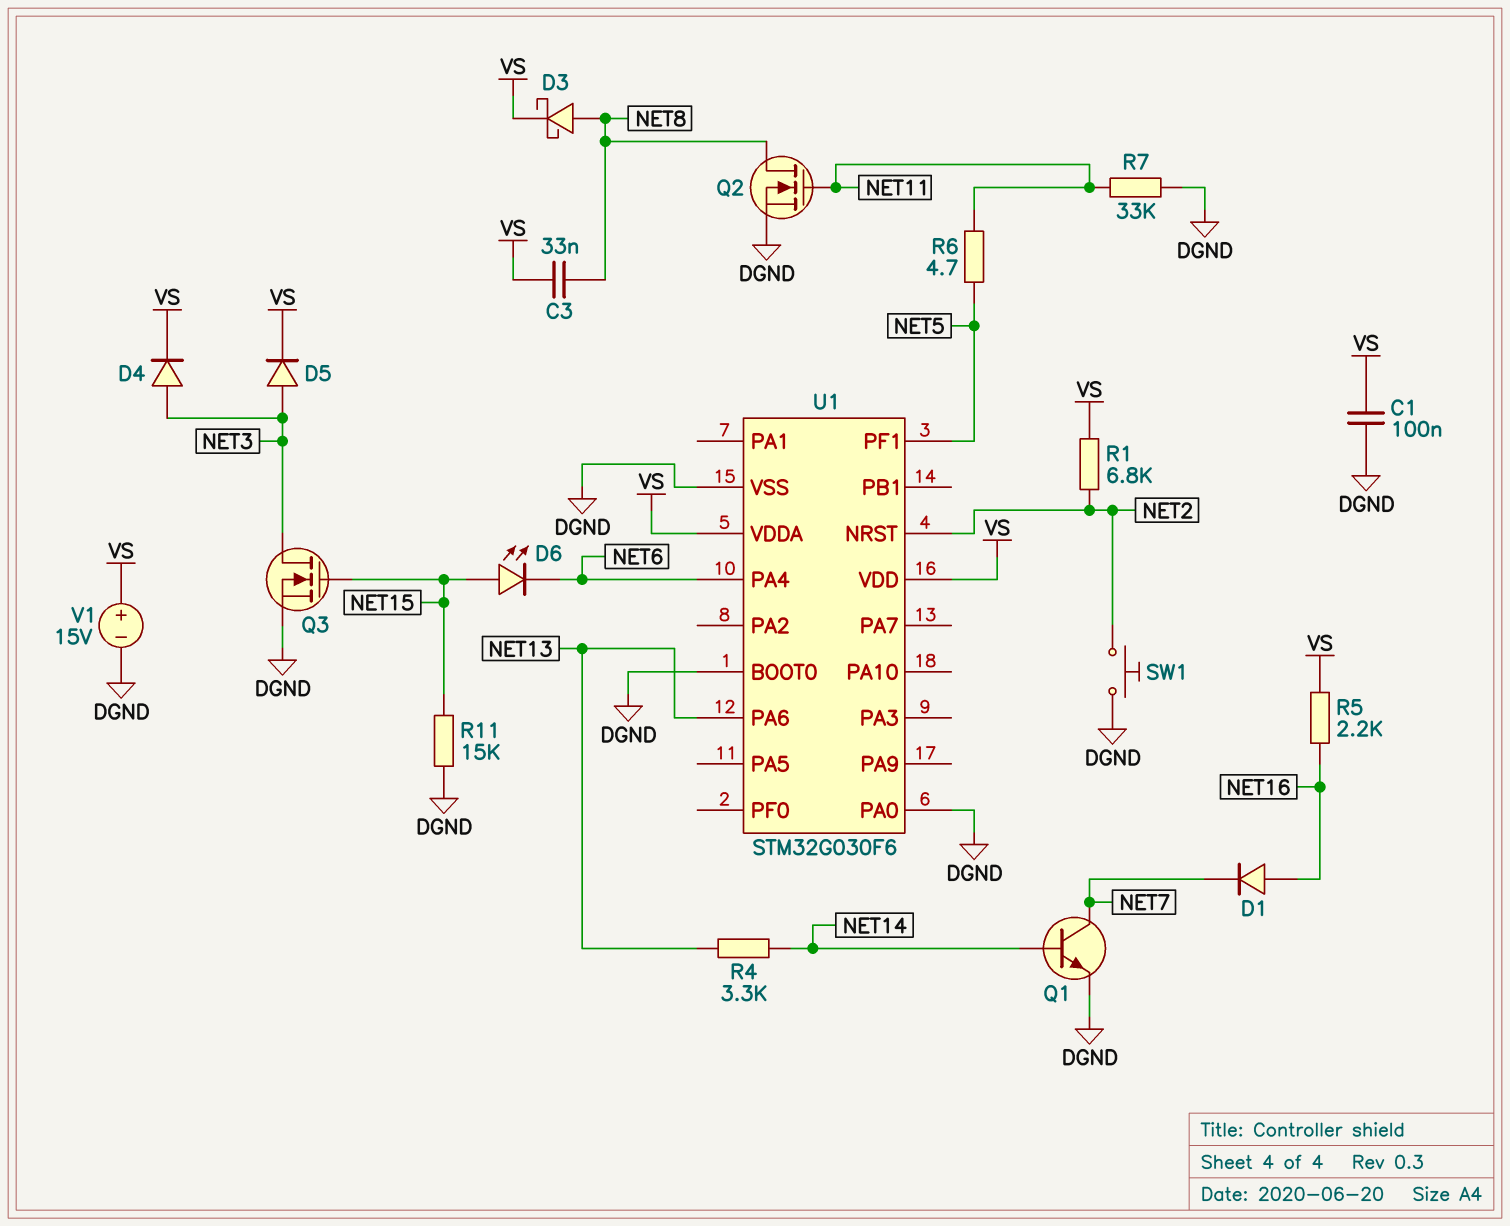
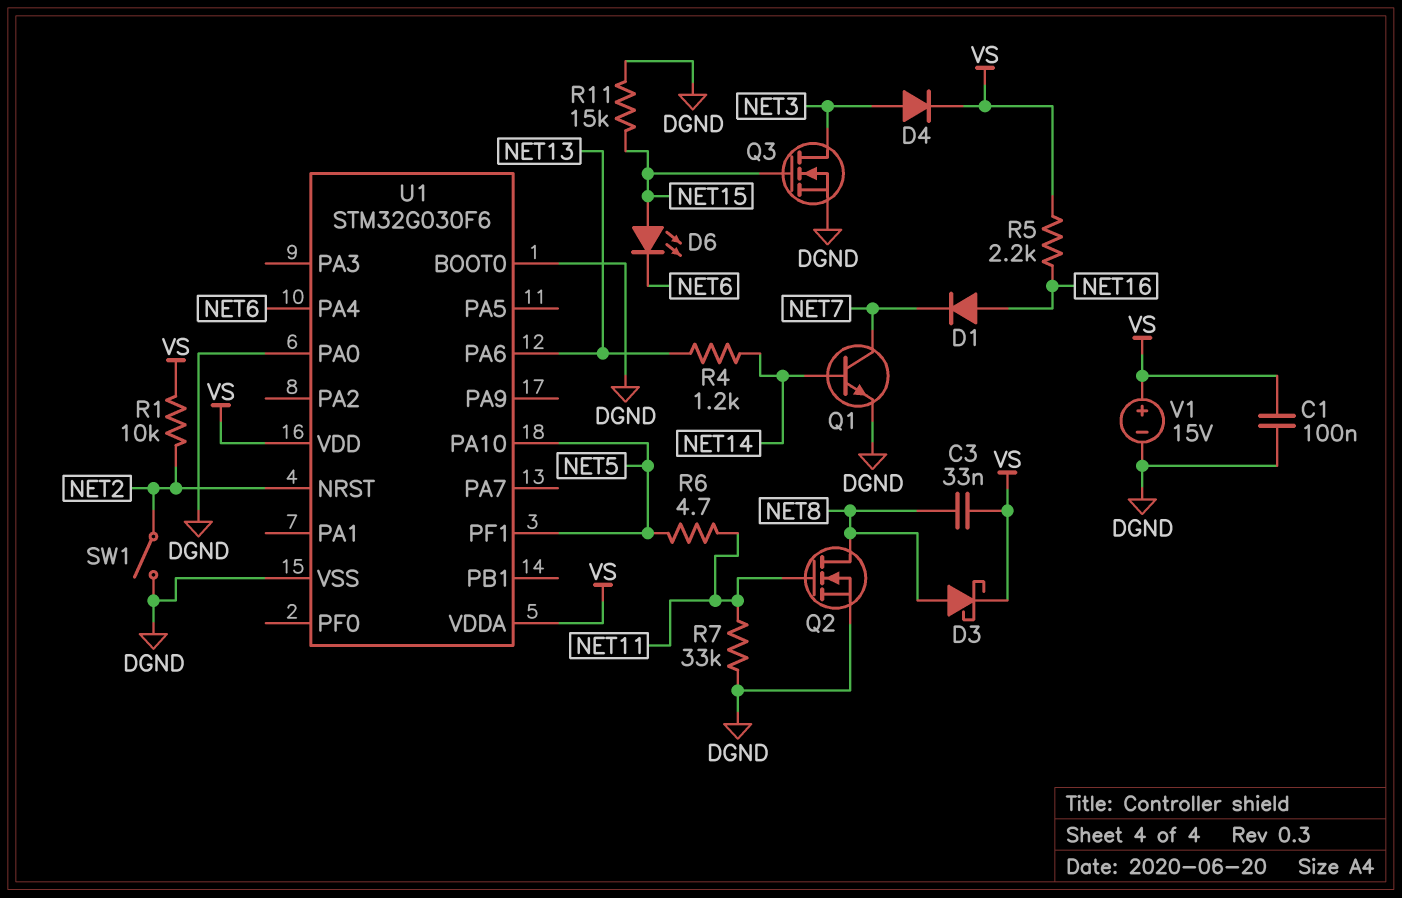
D5: diode (A NET3, K VS) -> none
R1: 6.8k (NET2, VS) -> 10k (NET2, VS)
R4: 3.3k (NET13, NET14) -> 1.2k (NET13, NET14)
SW1: button (DGND, NET2) -> switch (DGND, NET2)
U1 pin PA10: none -> NET5

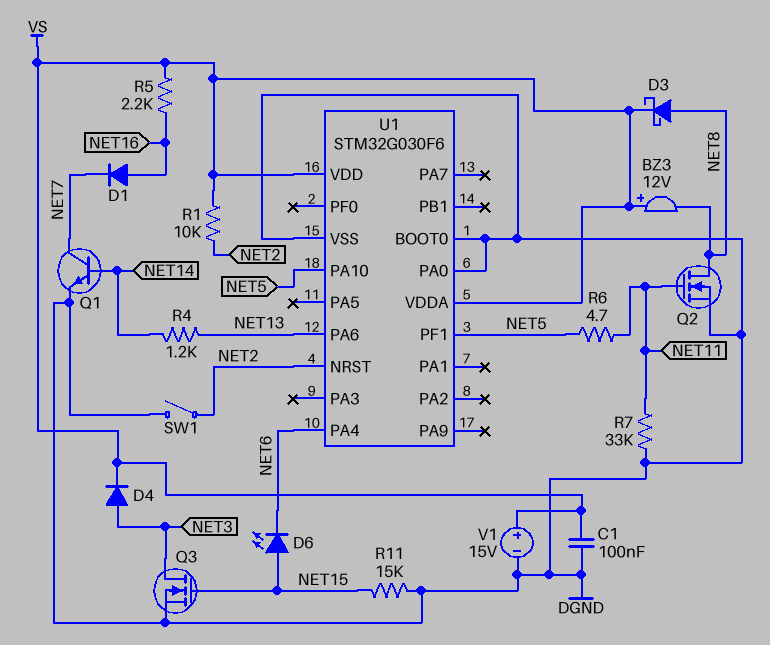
BZ3: none -> buzzer 12V (plus VS, minus NET8)
C3: 33nF (NET8, VS) -> none

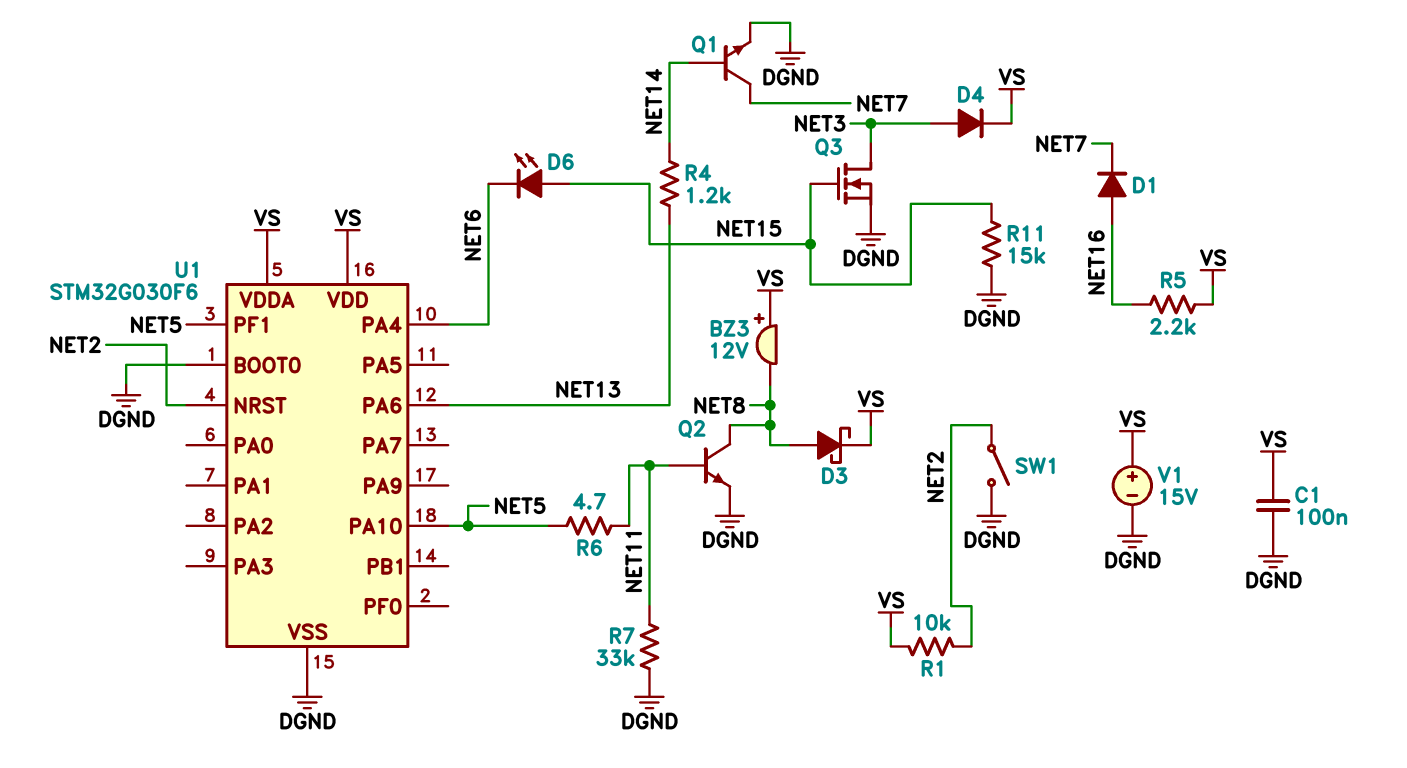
Q2: NMOS (G NET11, D NET8, S DGND) -> NPN (B NET11, C NET8, E DGND)
U1 pin PA0: DGND -> none

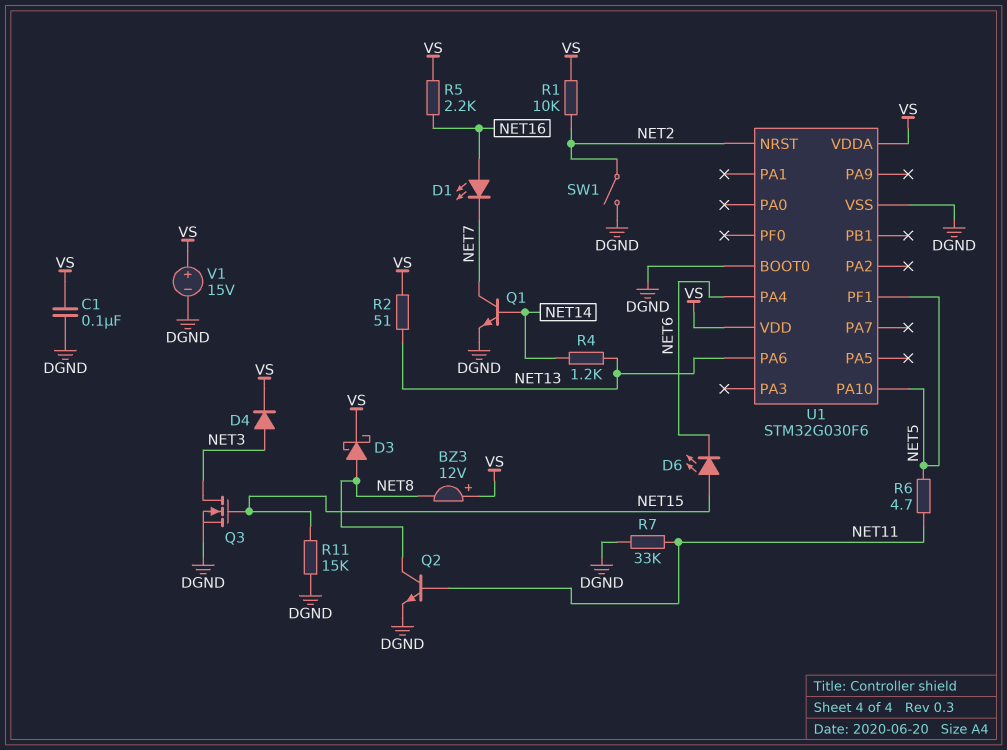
D1: diode (A NET16, K NET7) -> LED (A NET16, K NET7)
R2: none -> 51 (NET13, VS)

